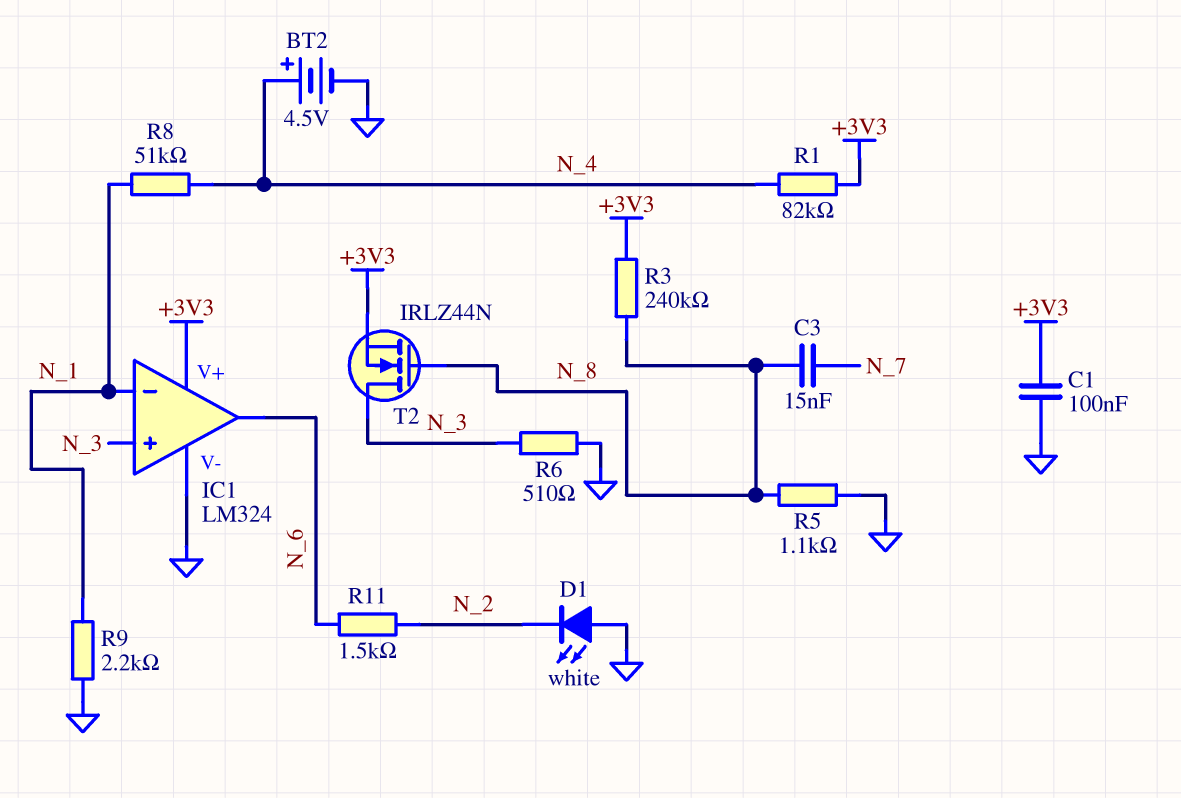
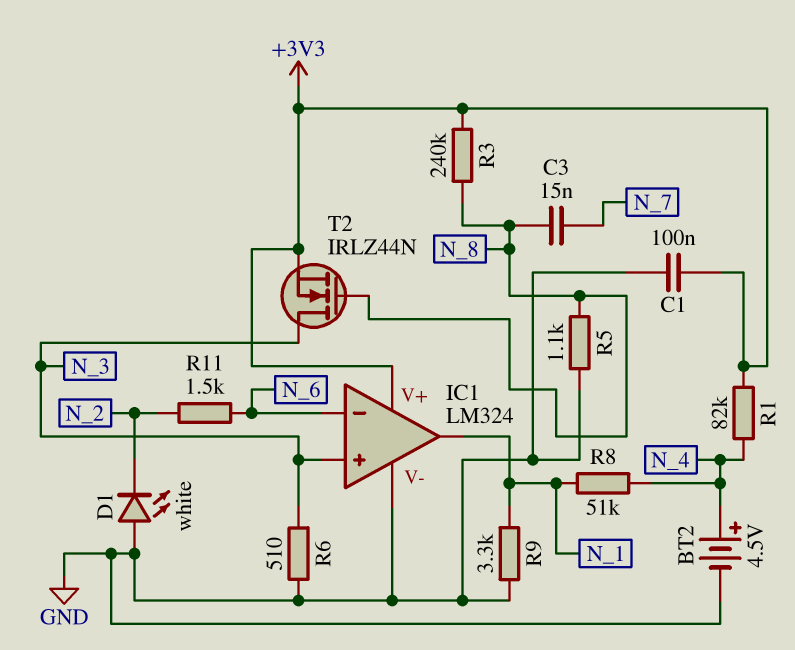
IC1 pin in-: N_1 -> N_6
IC1 pin out: N_6 -> N_1
R9: 2.2k (GND, N_1) -> 3.3k (GND, N_1)

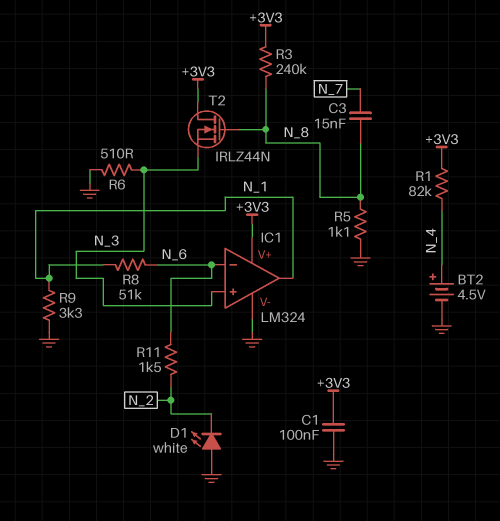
R8: 51k (N_1, N_4) -> 51k (N_1, N_6)
T2: NMOS IRLZ44N (G N_8, D N_3, S +3V3) -> NMOS IRLZ44N (G N_8, D +3V3, S N_3)

